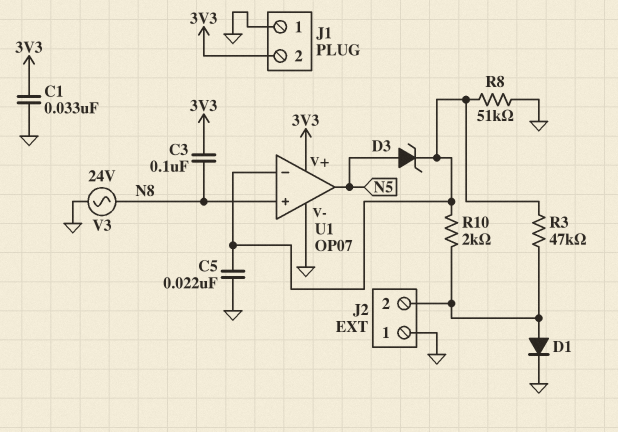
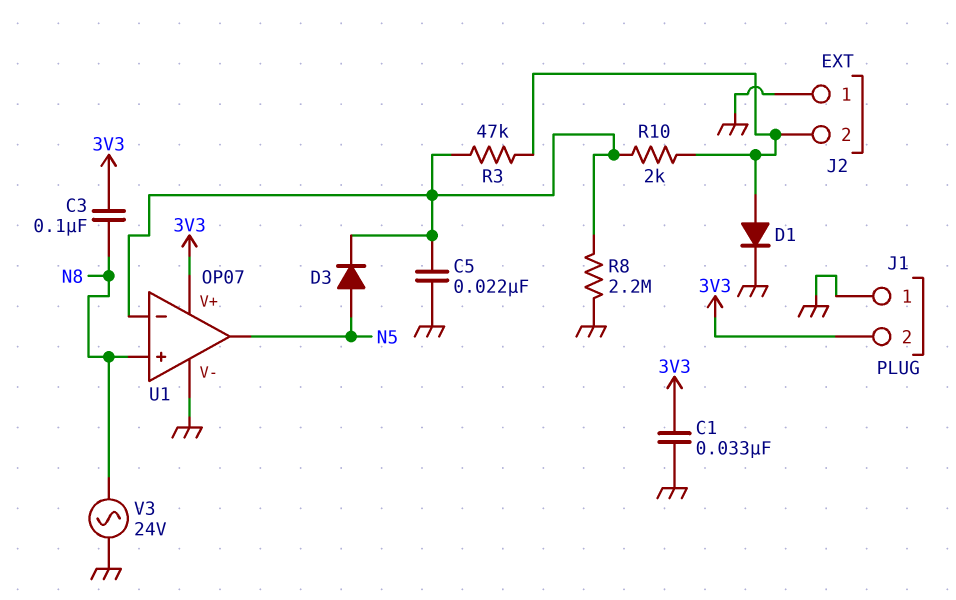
D3: zener (A N5, K U1/in-) -> diode (A N5, K U1/in-)
R8: 51k (GND, U1/in-) -> 2.2M (GND, U1/in-)

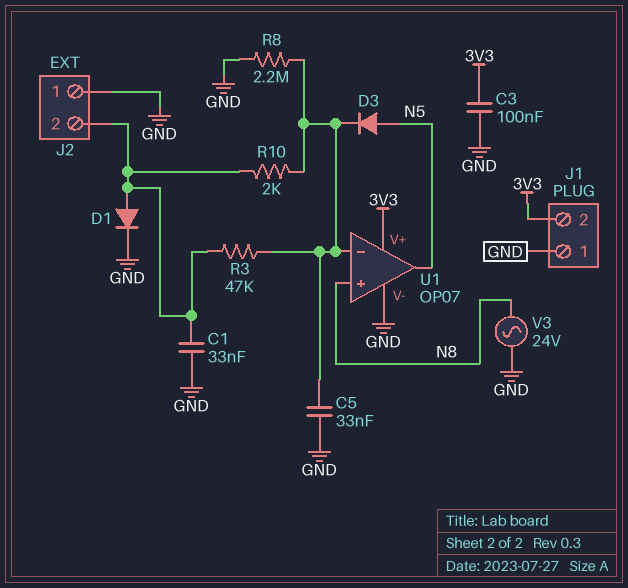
C1: 33nF (3V3, GND) -> 33nF (GND, J2/2)
C3: 100nF (3V3, N8) -> 100nF (3V3, GND)
C5: 22nF (GND, U1/in-) -> 33nF (GND, U1/in-)

